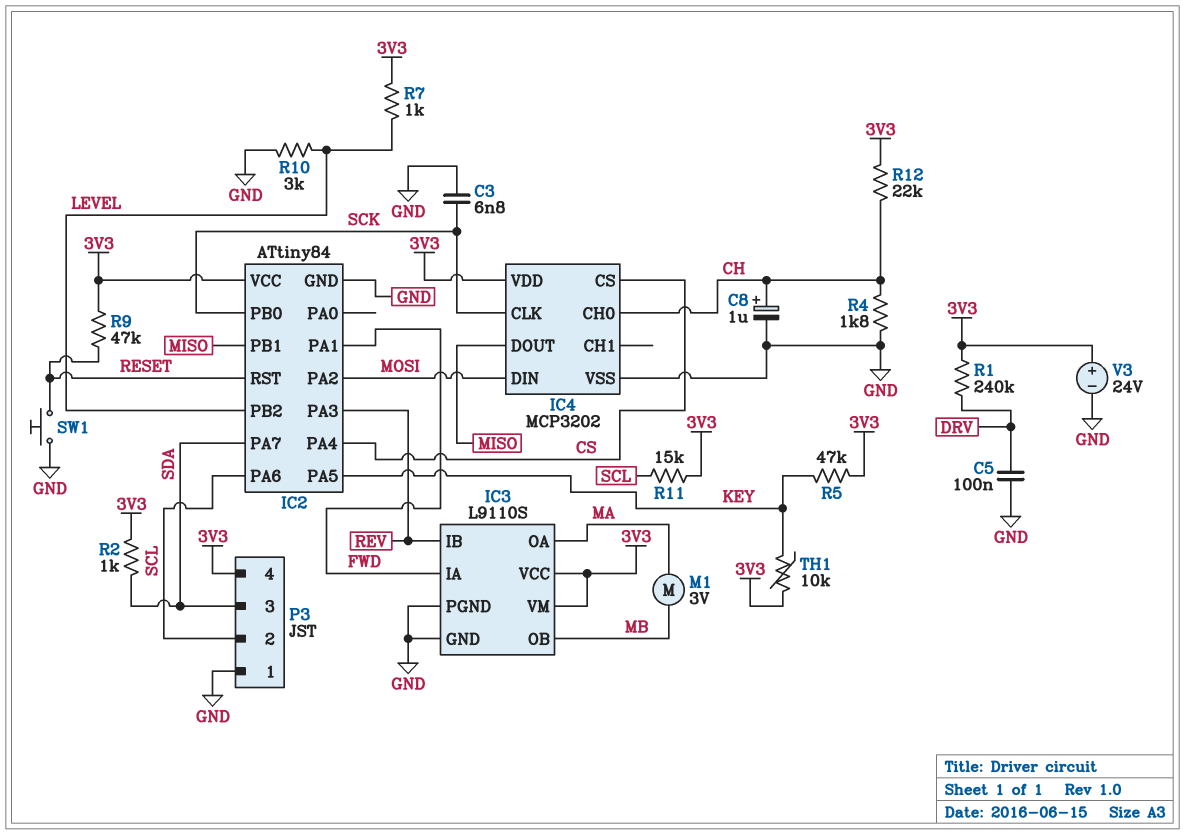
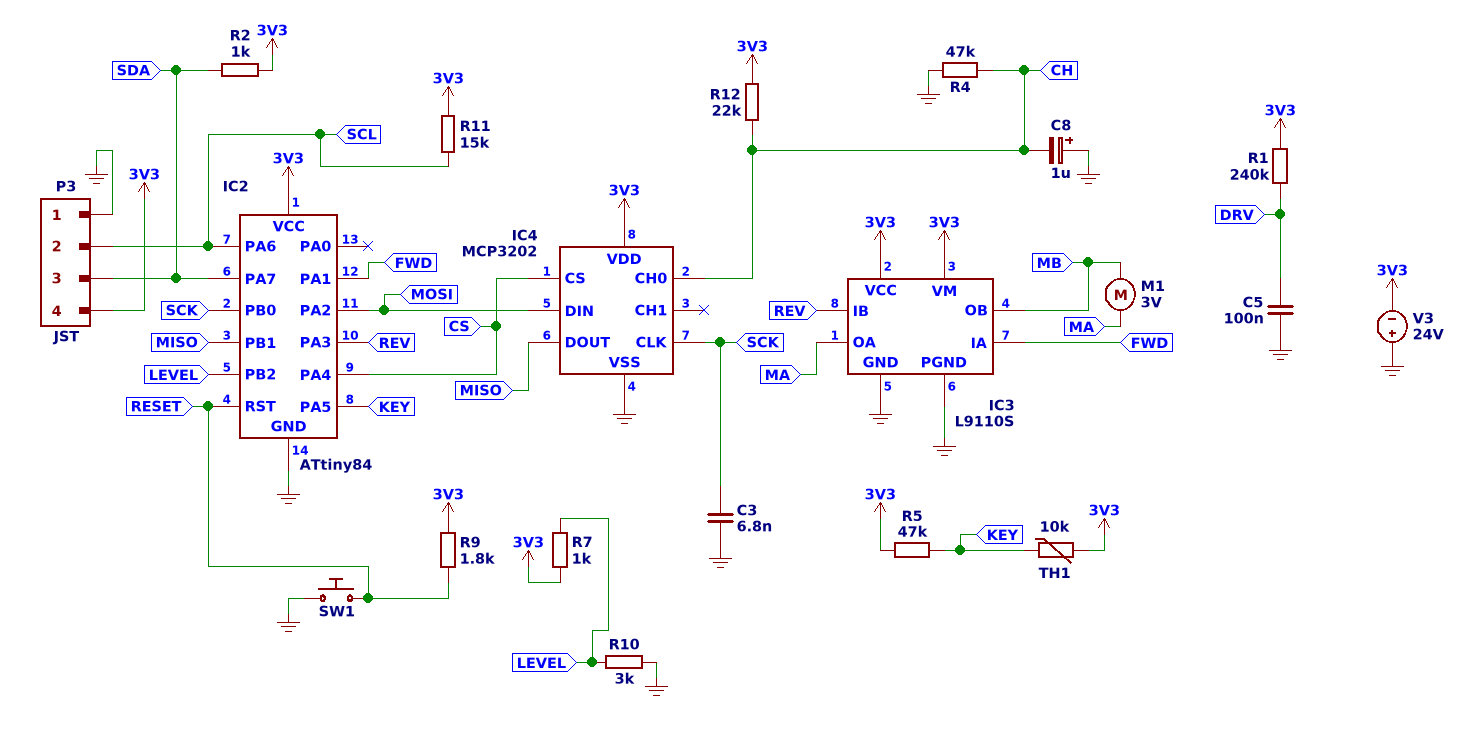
C8: 1uF (plus CH, minus GND) -> 1uF (plus GND, minus CH)
R4: 1.8k (CH, GND) -> 47k (CH, GND)
R9: 47k (3V3, RESET) -> 1.8k (3V3, RESET)
V3: 24V (plus 3V3, minus GND) -> 24V (plus GND, minus 3V3)

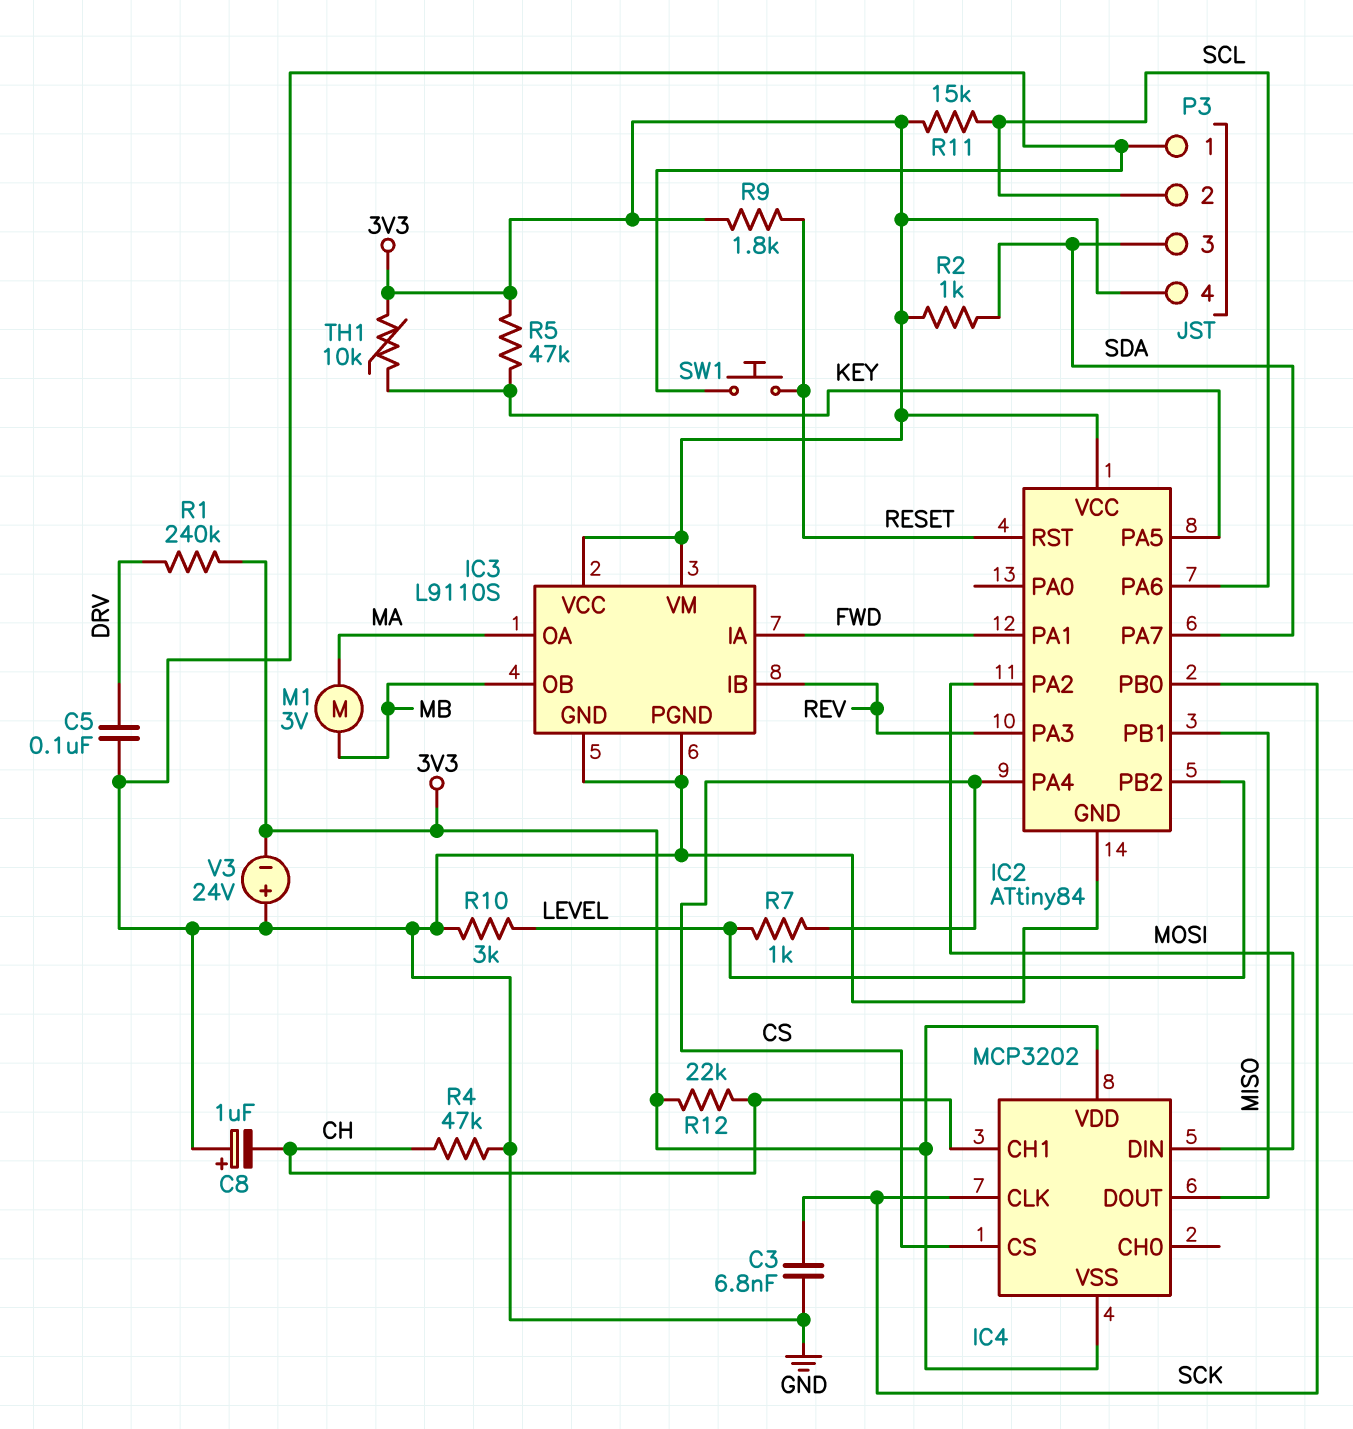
IC4 pin CH0: CH -> none
IC4 pin CH1: none -> CH
IC4 pin VSS: GND -> 3V3
R7: 1k (3V3, LEVEL) -> 1k (CS, LEVEL)

